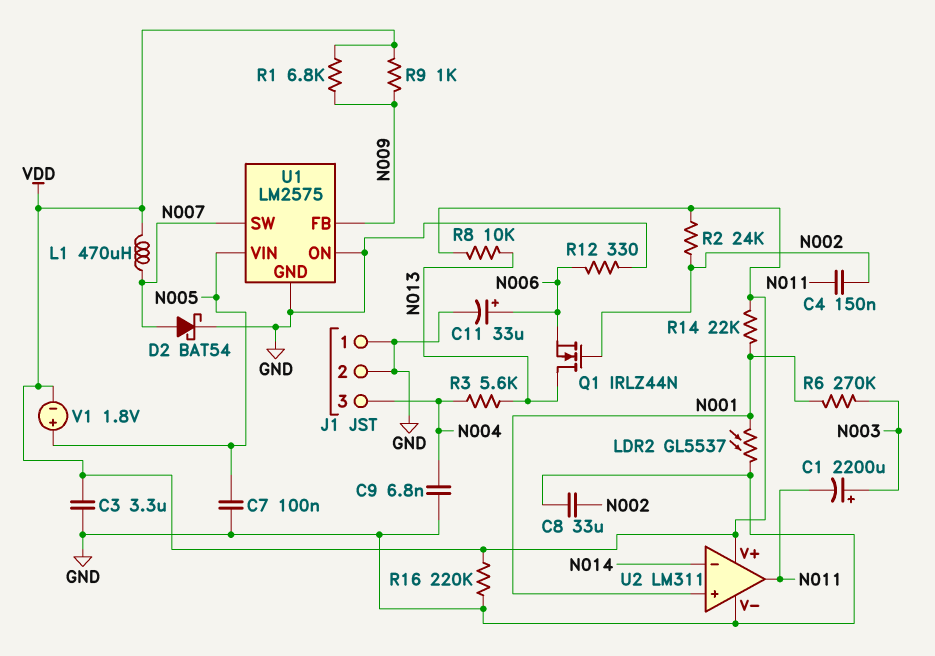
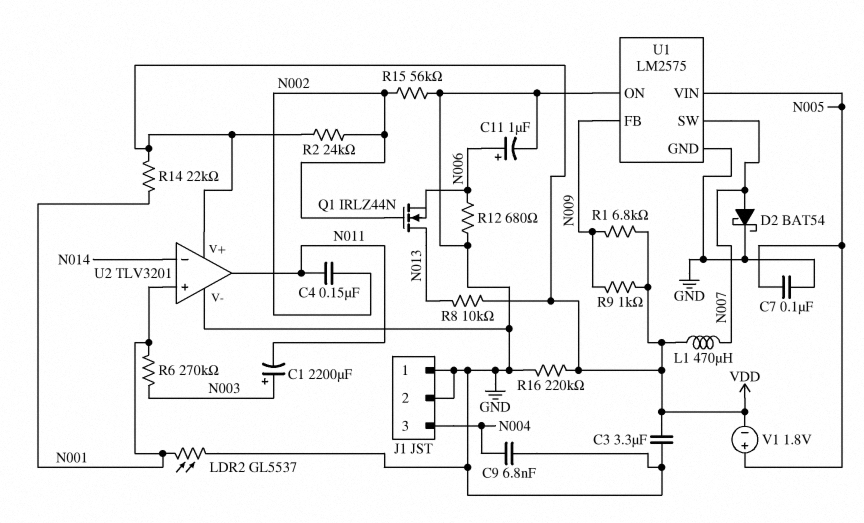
C8: 33uF (GND, N002) -> none
C11: 33uF (plus N006, minus GND) -> 1uF (plus N006, minus GND)
R3: 5.6k (N004, N013) -> none
R12: 330 (GND, N006) -> 680 (GND, N006)
R15: none -> 56k (GND, N002)
U2: LM311 -> TLV3201

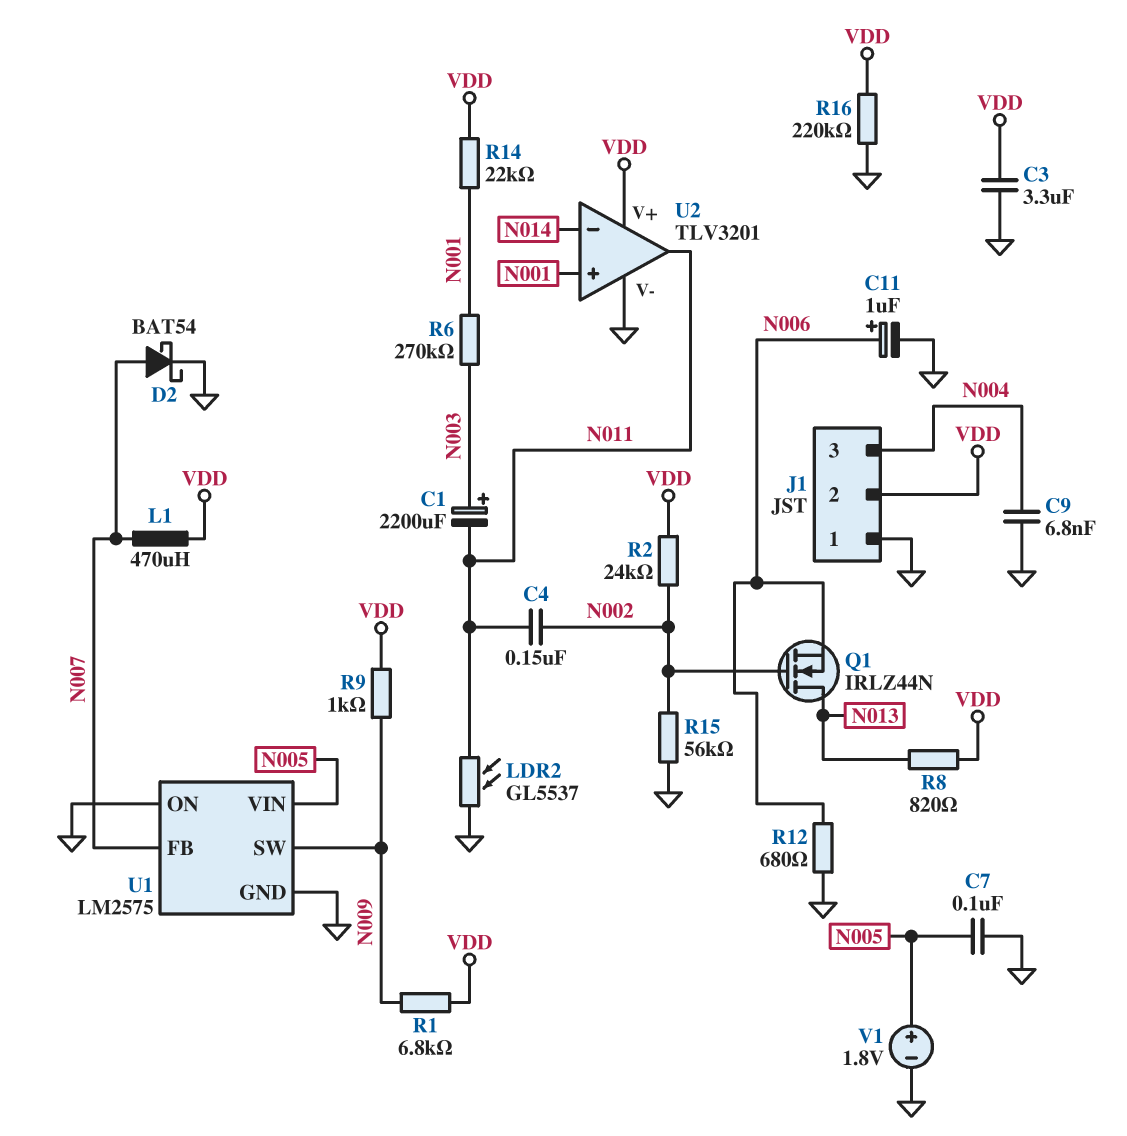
J1 pin 2: GND -> VDD
LDR2: GL5537 (GND, N001) -> GL5537 (GND, N011)
R8: 10k (N013, VDD) -> 820 (N013, VDD)
U1 pin FB: N009 -> N007
U1 pin SW: N007 -> N009
V1: 1.8V (plus N005, minus VDD) -> 1.8V (plus N005, minus GND)

